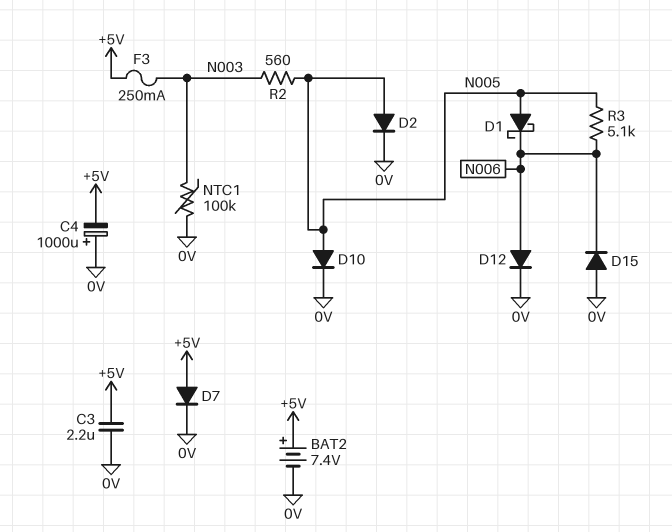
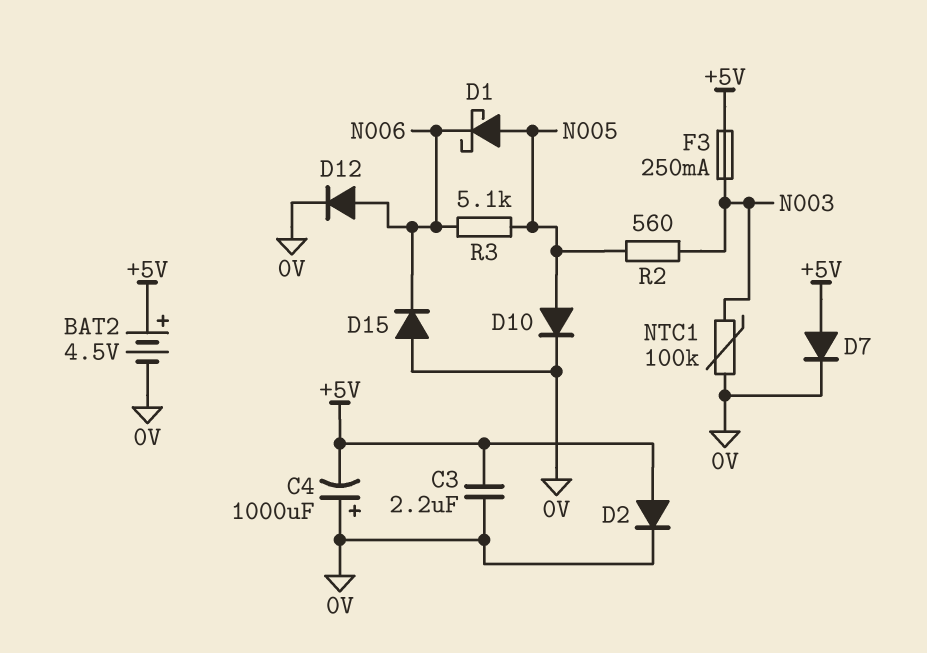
BAT2: 7.4V (plus +5V, minus 0V) -> 4.5V (plus +5V, minus 0V)
D2: diode (A N005, K 0V) -> diode (A +5V, K 0V)

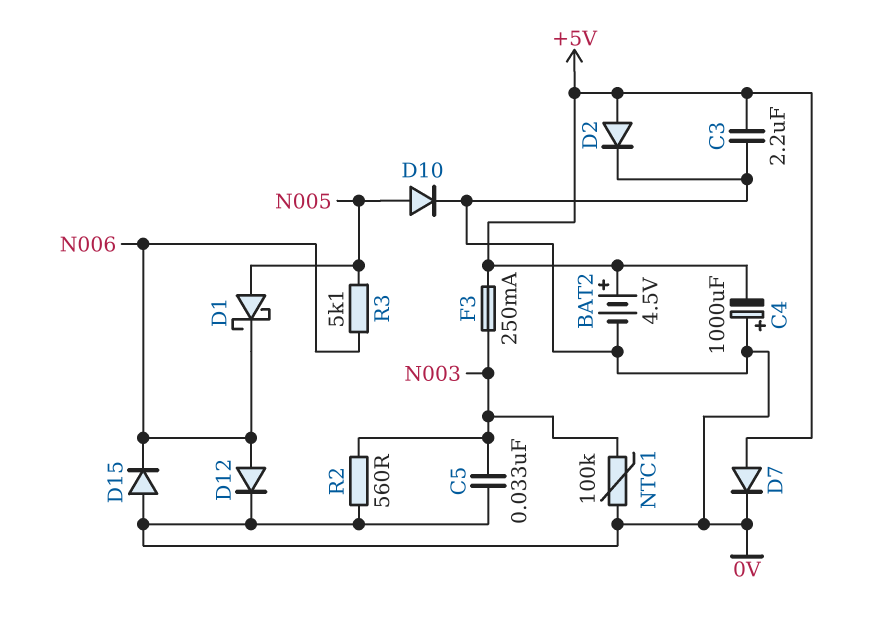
C5: none -> 33nF (0V, N003)
R2: 560 (N003, N005) -> 560 (0V, N003)

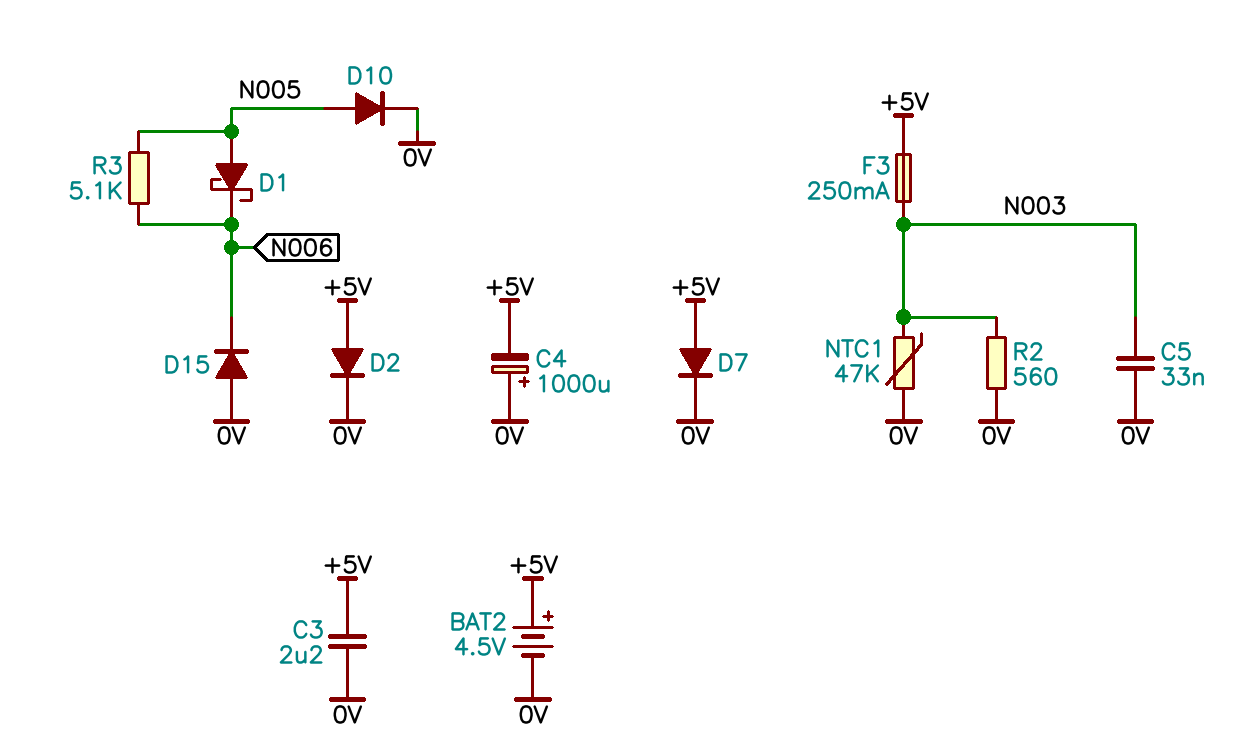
D12: diode (A N006, K 0V) -> none
NTC1: 100k (0V, N003) -> 47k (0V, N003)

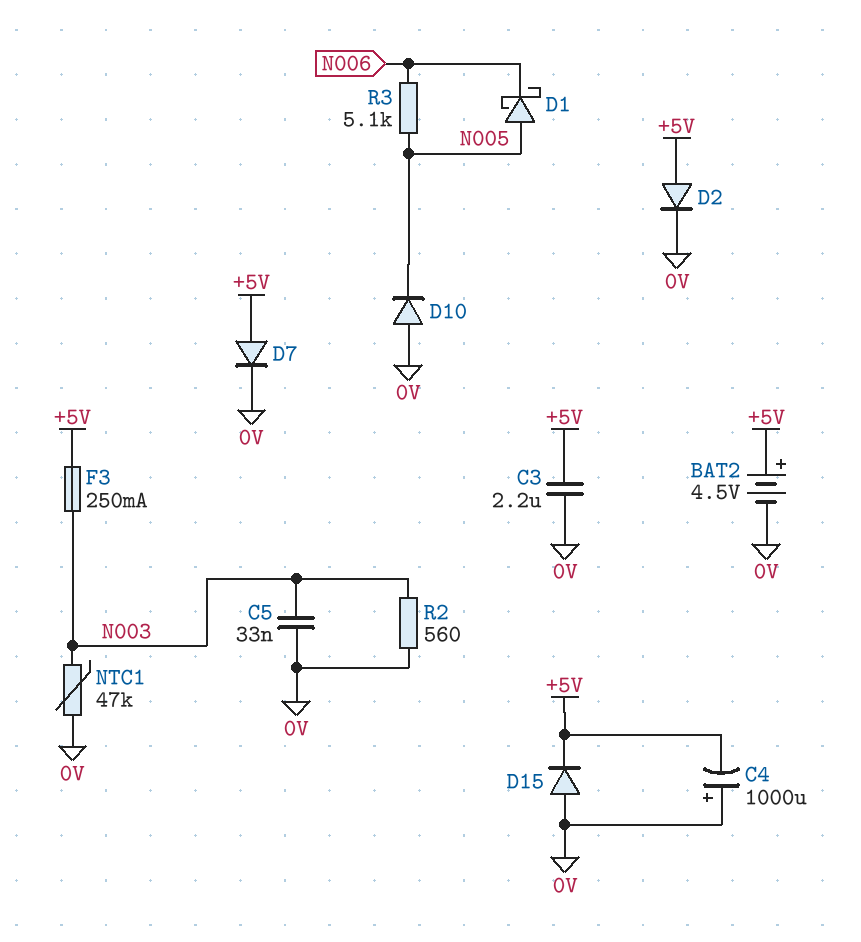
D10: diode (A N005, K 0V) -> diode (A 0V, K N005)
D15: diode (A 0V, K N006) -> diode (A 0V, K +5V)

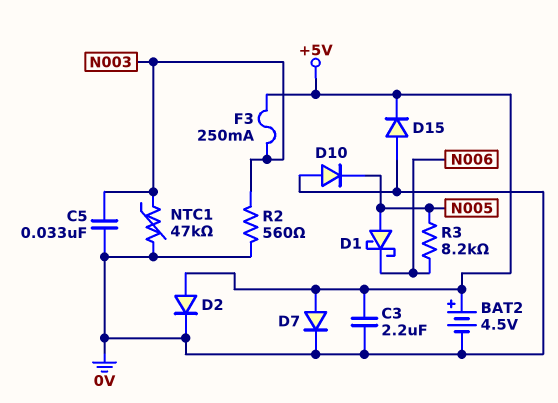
C4: 1000uF (plus 0V, minus +5V) -> none
R3: 5.1k (N005, N006) -> 8.2k (N005, N006)

